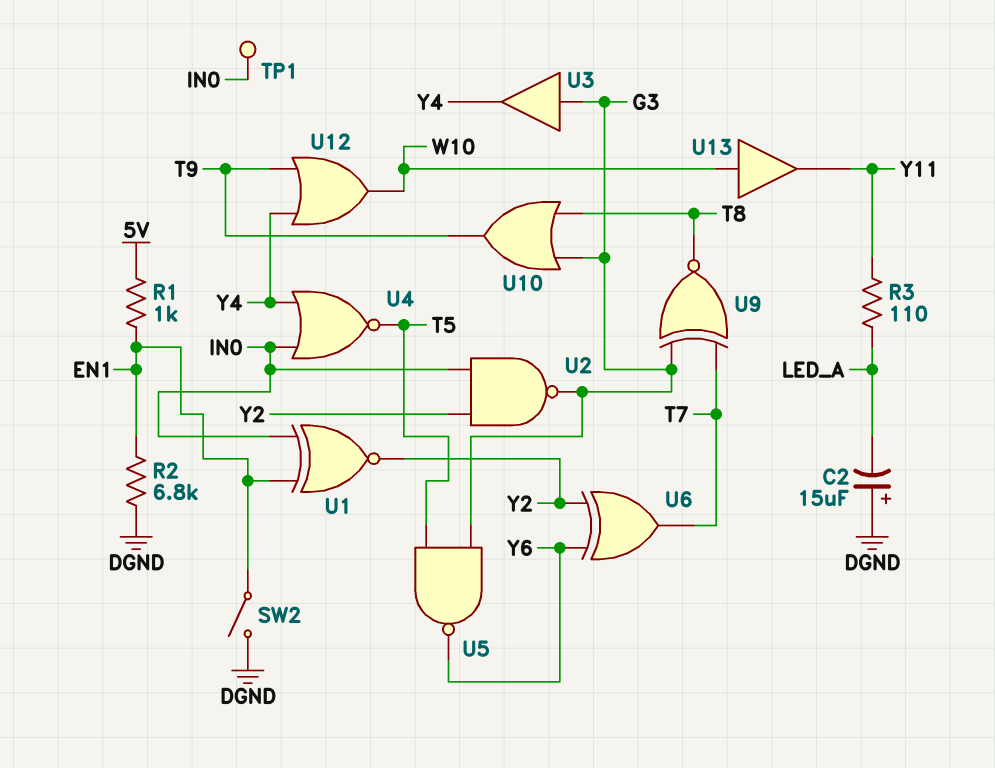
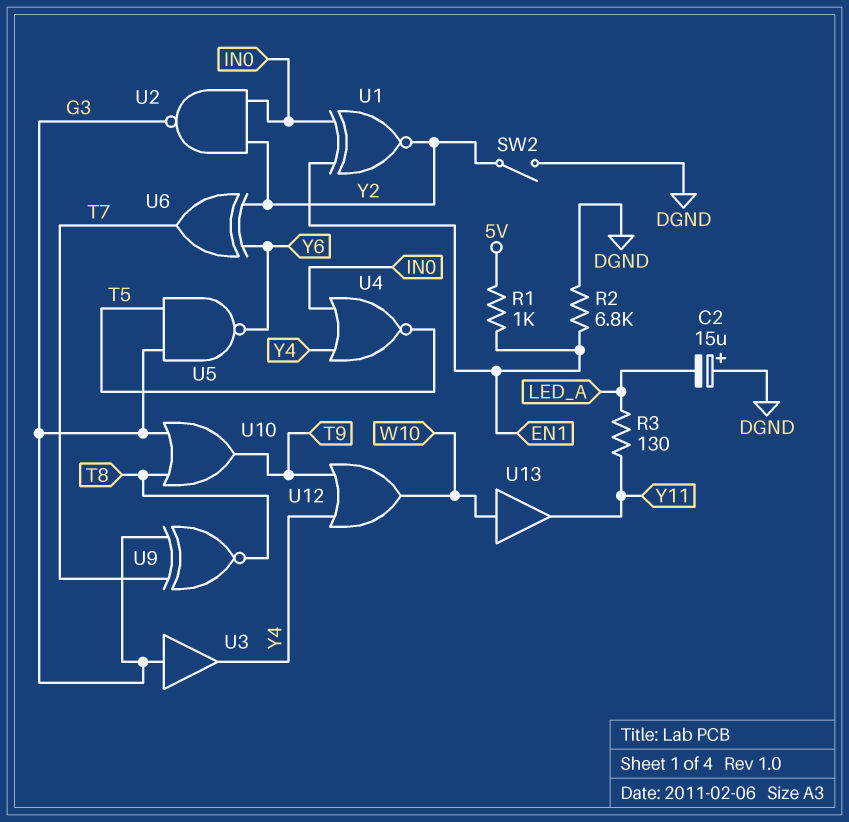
R3: 110 (LED_A, Y11) -> 130 (LED_A, Y11)
SW2: switch (DGND, EN1) -> switch (DGND, Y2)
TP1: test point (IN0) -> none

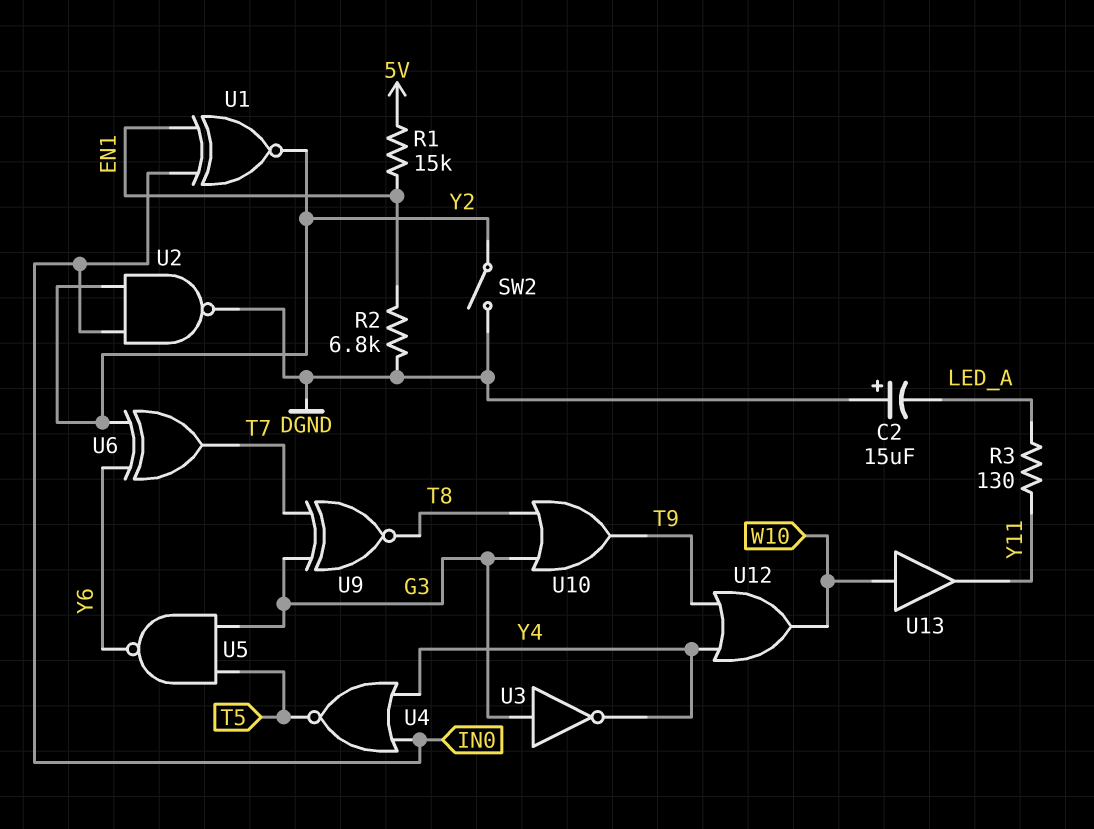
R1: 1k (5V, EN1) -> 15k (5V, EN1)
U2: NAND (in IN0, in Y2, out G3) -> NAND (in IN0, in Y2, out DGND)
U3: buffer (in G3, out Y4) -> NOT (in G3, out Y4)

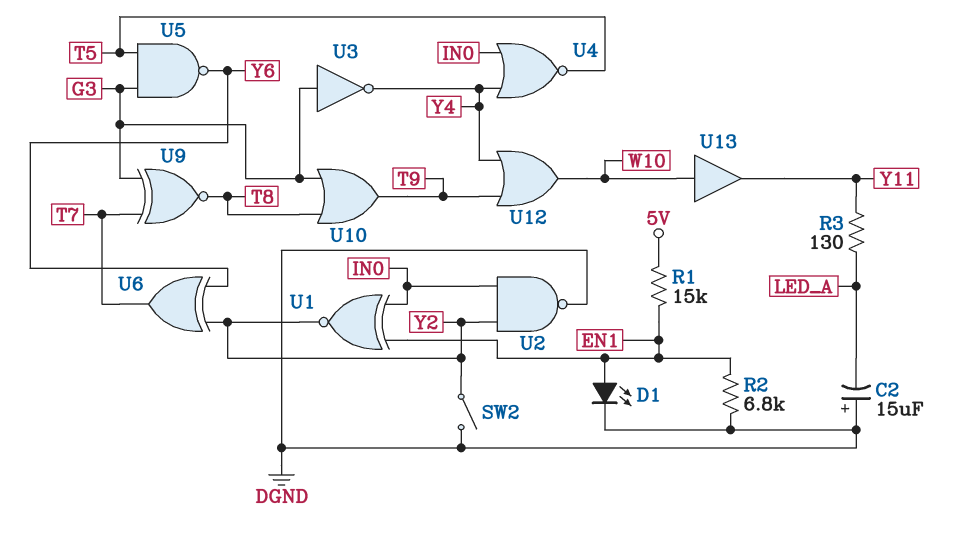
D1: none -> LED (A EN1, K DGND)

